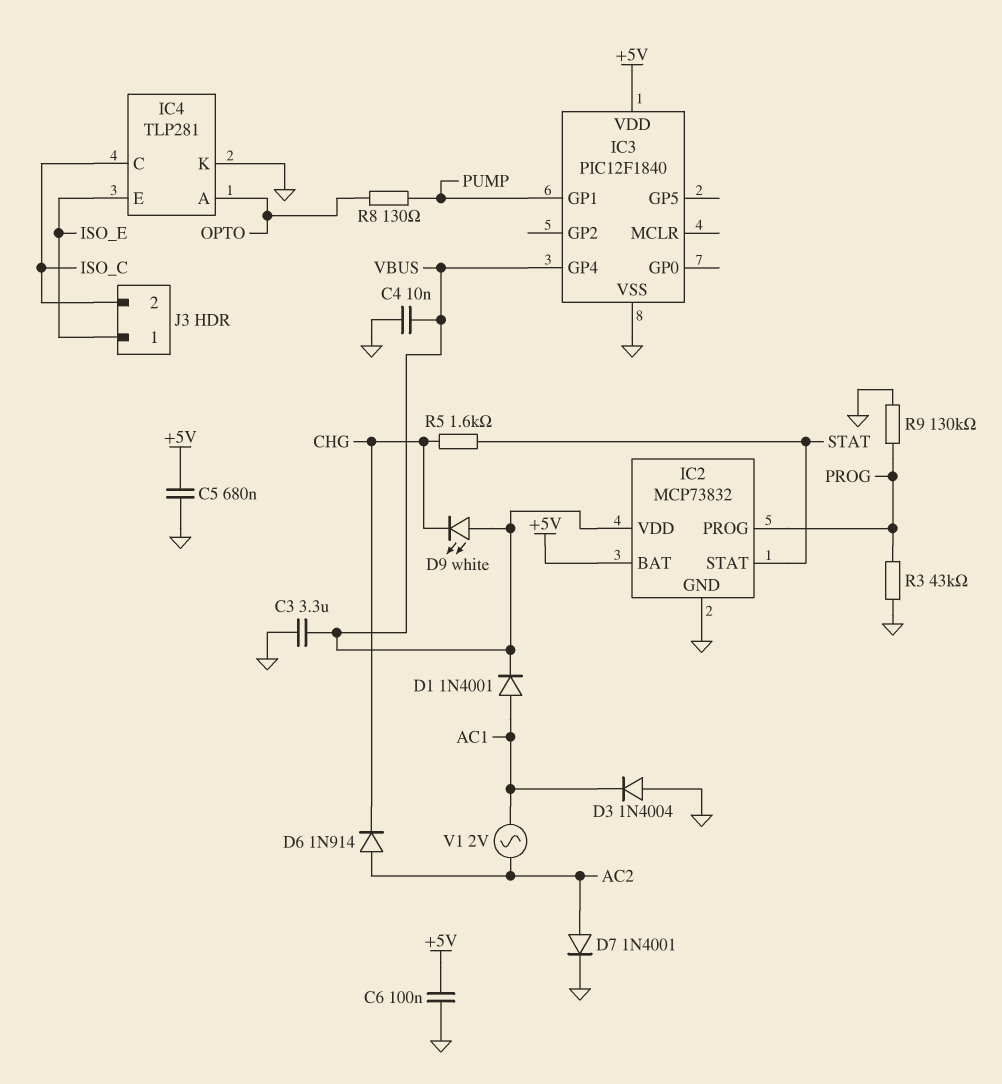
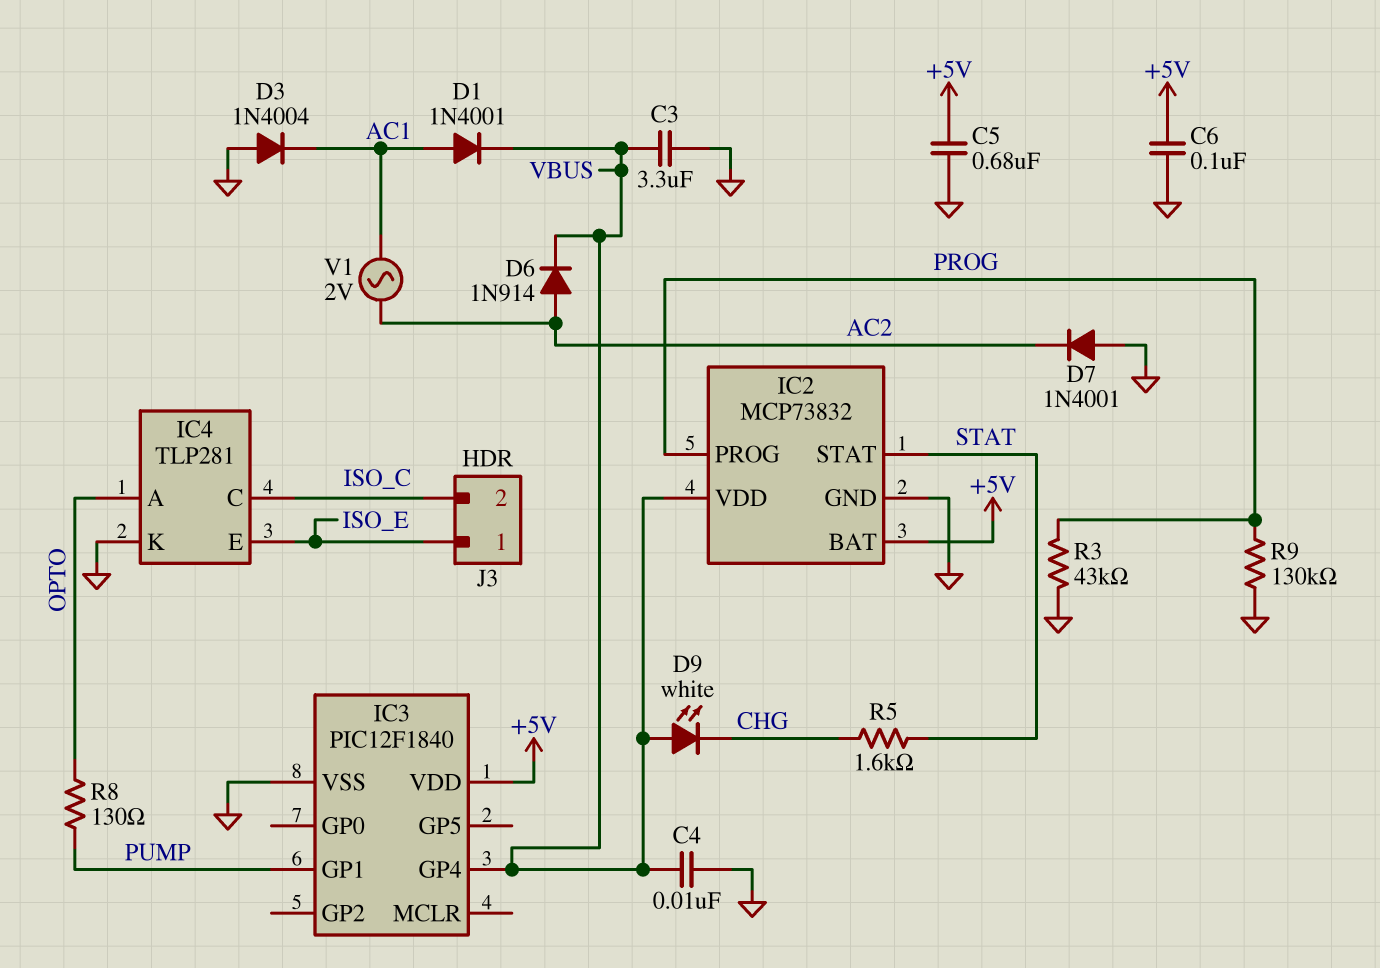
D6: diode 1N914 (A AC2, K CHG) -> diode 1N914 (A AC2, K VBUS)
D7: diode 1N4001 (A AC2, K GND) -> diode 1N4001 (A GND, K AC2)

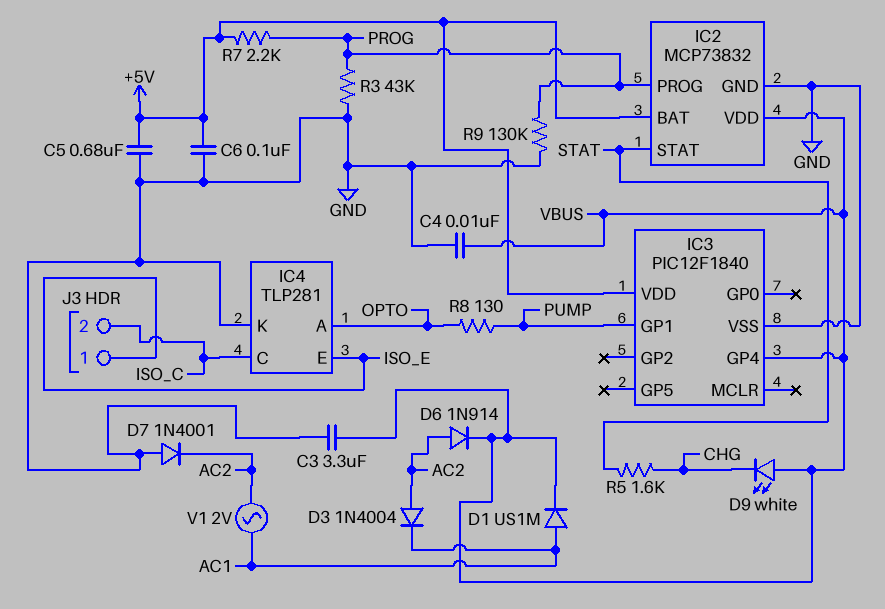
D1: diode 1N4001 (A AC1, K VBUS) -> diode US1M (A AC1, K VBUS)
D3: diode 1N4004 (A GND, K AC1) -> diode 1N4004 (A AC2, K AC1)
R7: none -> 2.2k (+5V, PROG)

